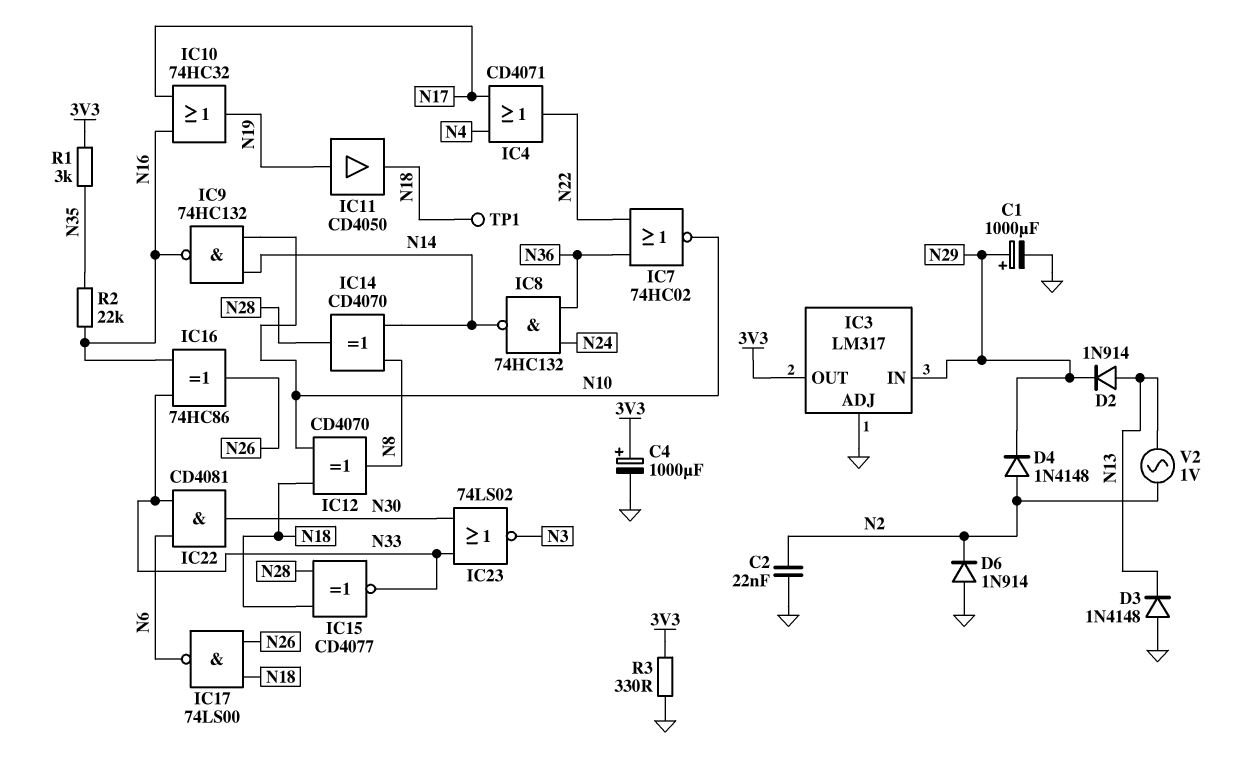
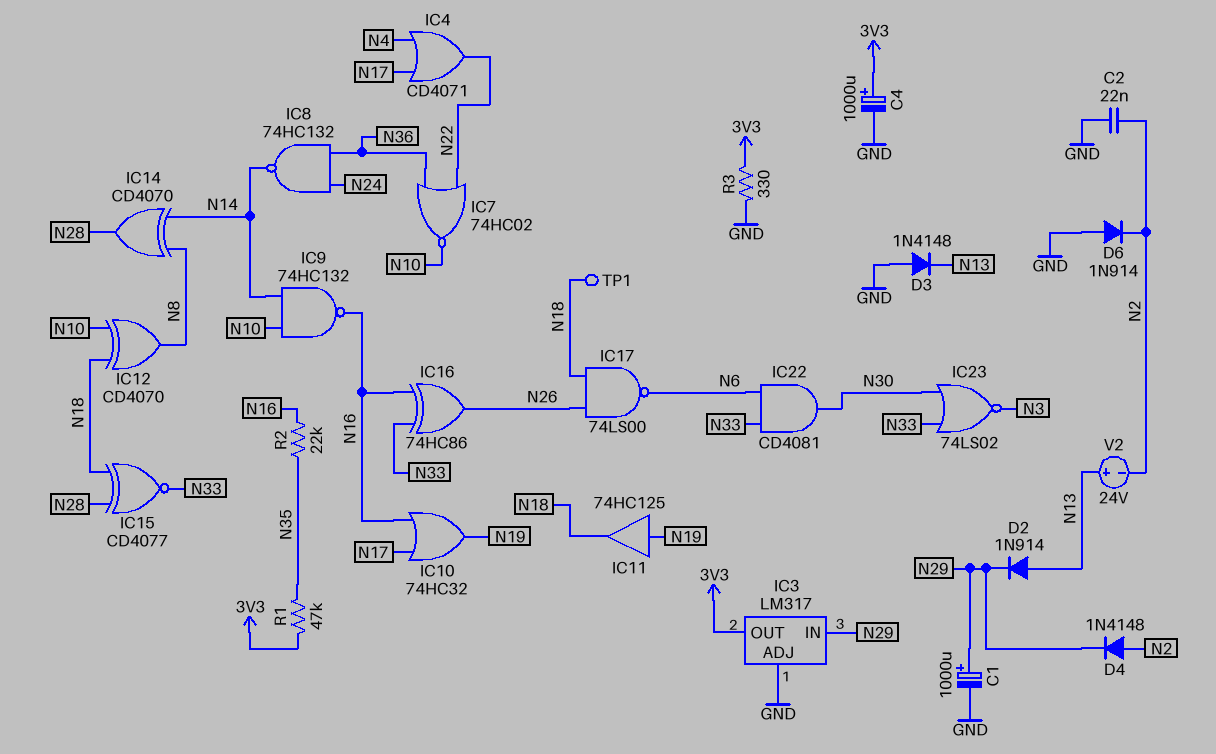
IC11: buffer CD4050 (in N19, out N18) -> buffer 74HC125 (in N19, out N18)
R1: 3k (3V3, N35) -> 47k (3V3, N35)
V2: AC 1V (N2, N13) -> 24V (plus N13, minus N2)

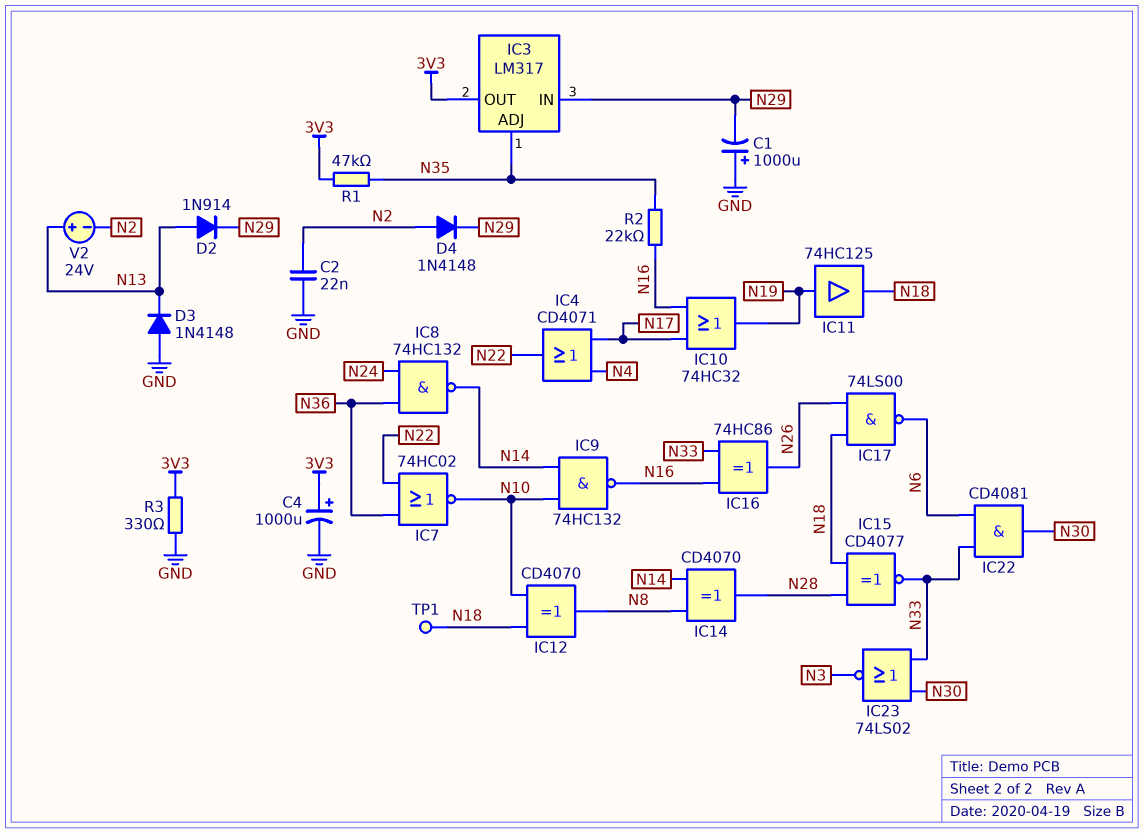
C1: 1000uF (plus N29, minus GND) -> 1000uF (plus GND, minus N29)
D6: diode 1N914 (A GND, K N2) -> none
IC3 pin ADJ: GND -> N35

